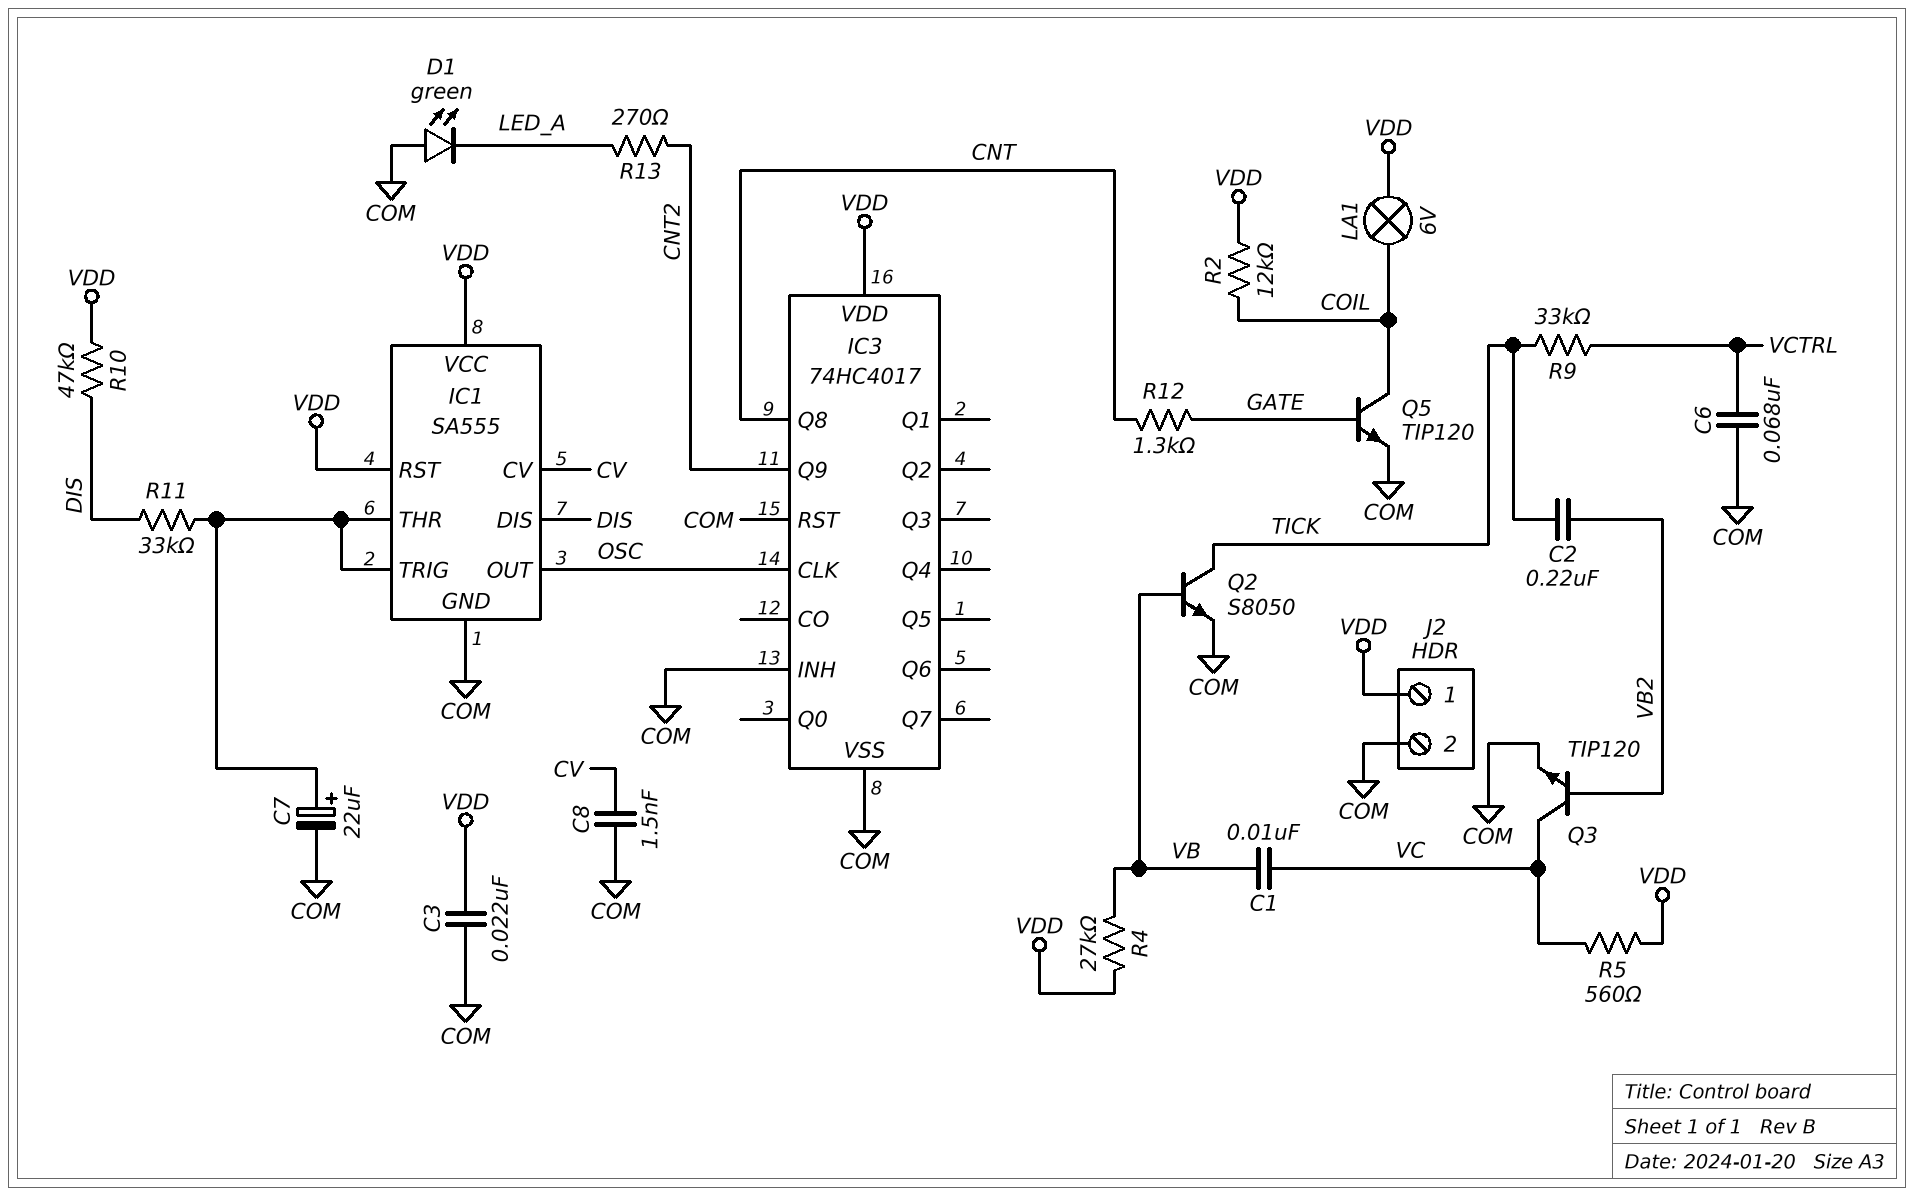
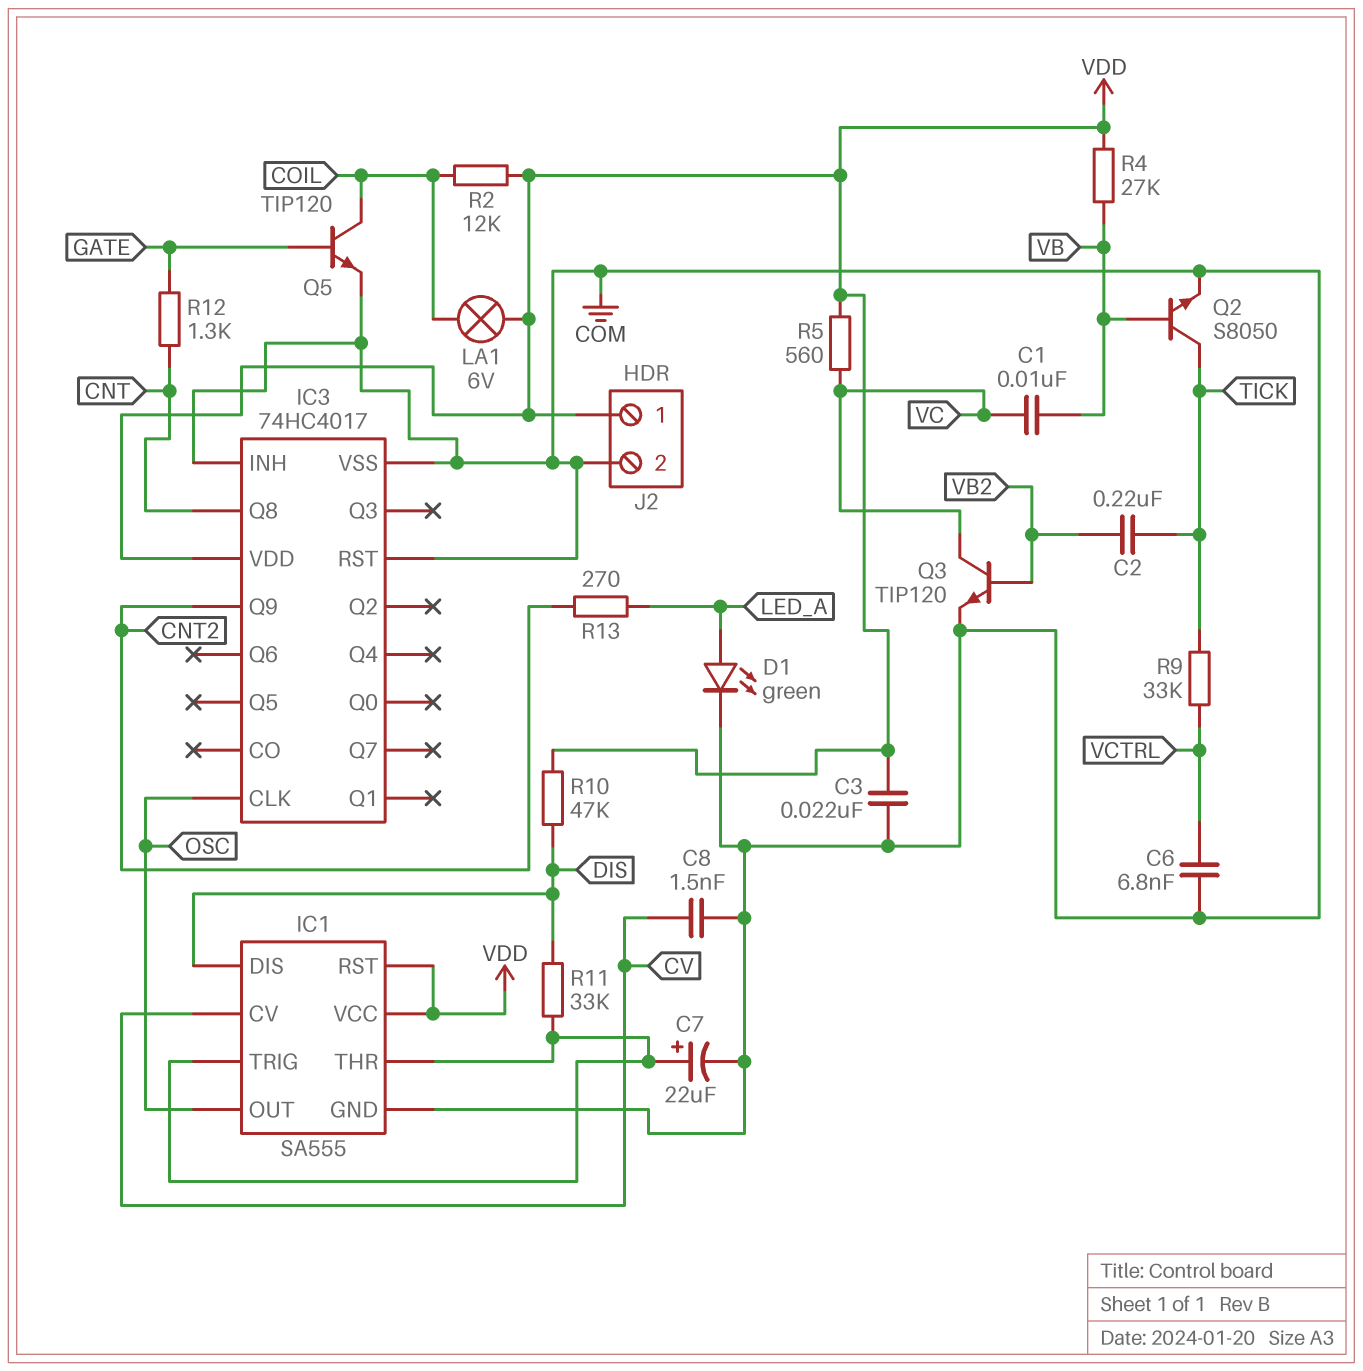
C6: 68nF (COM, VCTRL) -> 6.8nF (COM, VCTRL)
D1: LED green (A COM, K LED_A) -> LED green (A LED_A, K COM)

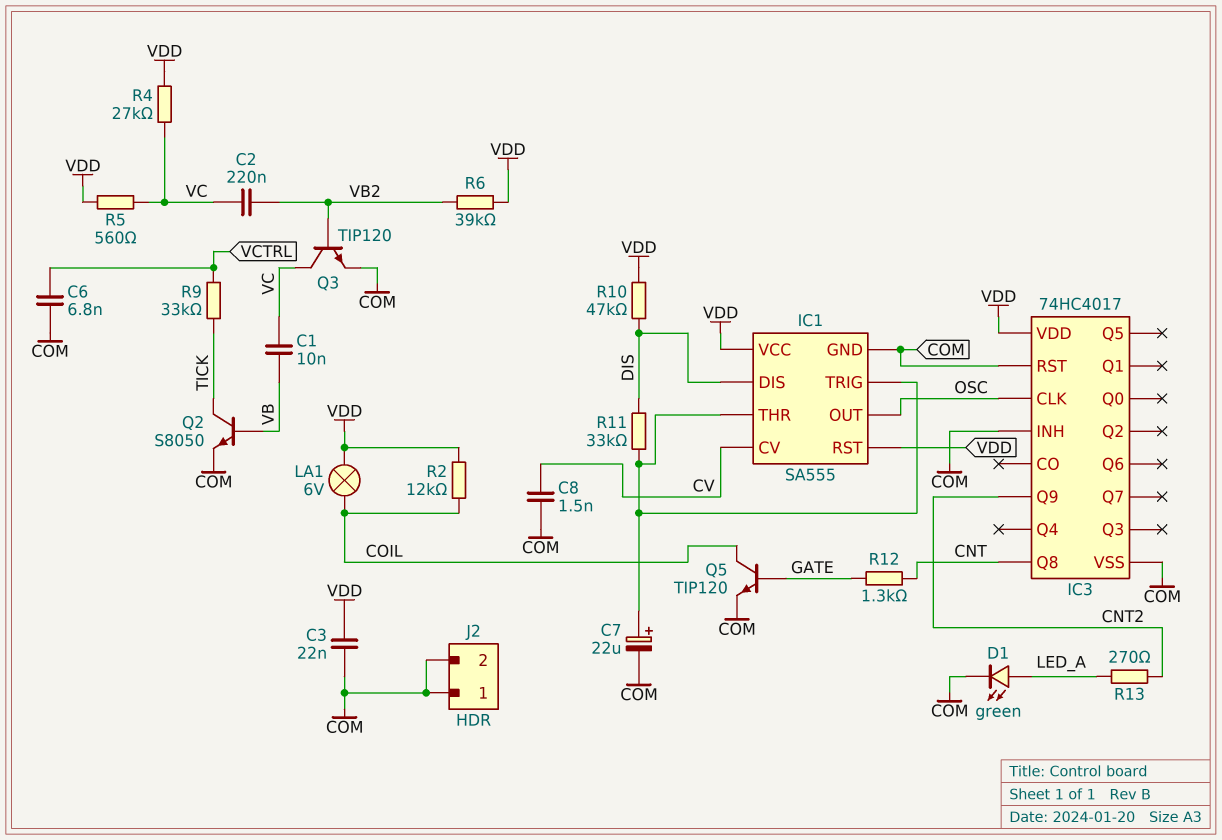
C2: 220nF (TICK, VB2) -> 220nF (VB2, VC)
J2 pin 1: VDD -> COM
R4: 27k (VB, VDD) -> 27k (VC, VDD)
R6: none -> 39k (VB2, VDD)

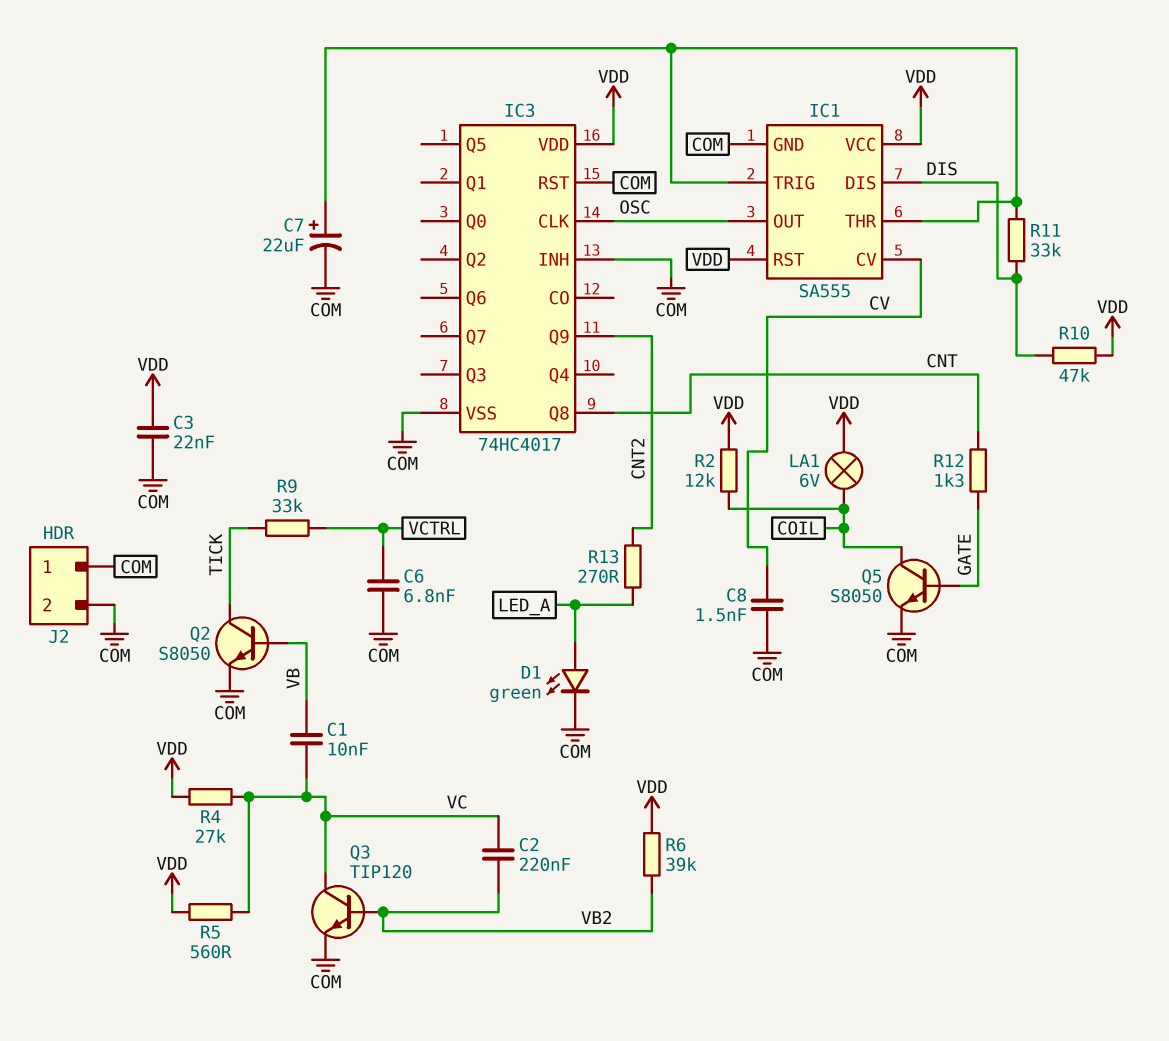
Q5: NPN TIP120 (B GATE, C COIL, E COM) -> NPN S8050 (B GATE, C COIL, E COM)

